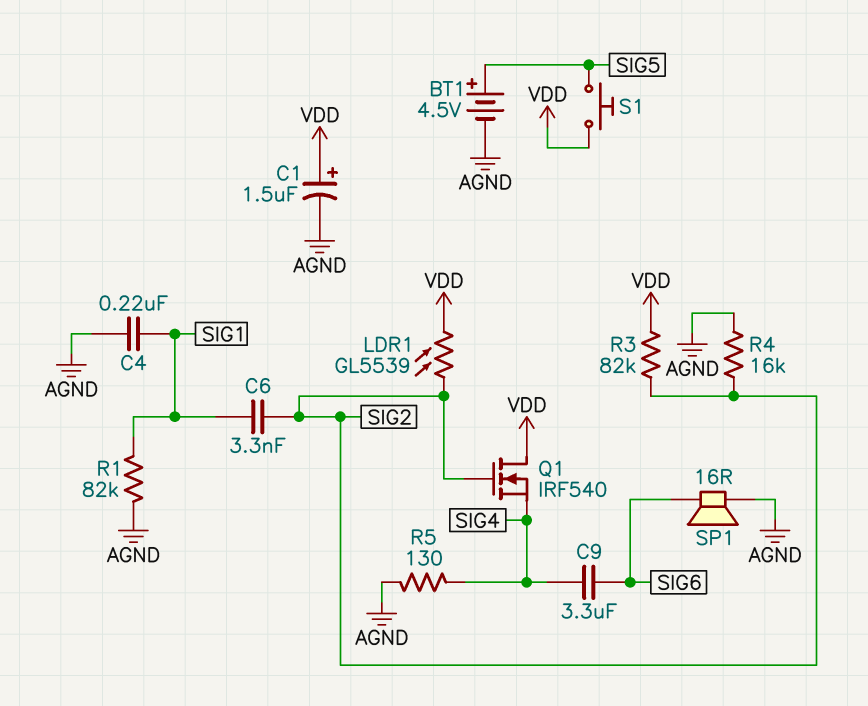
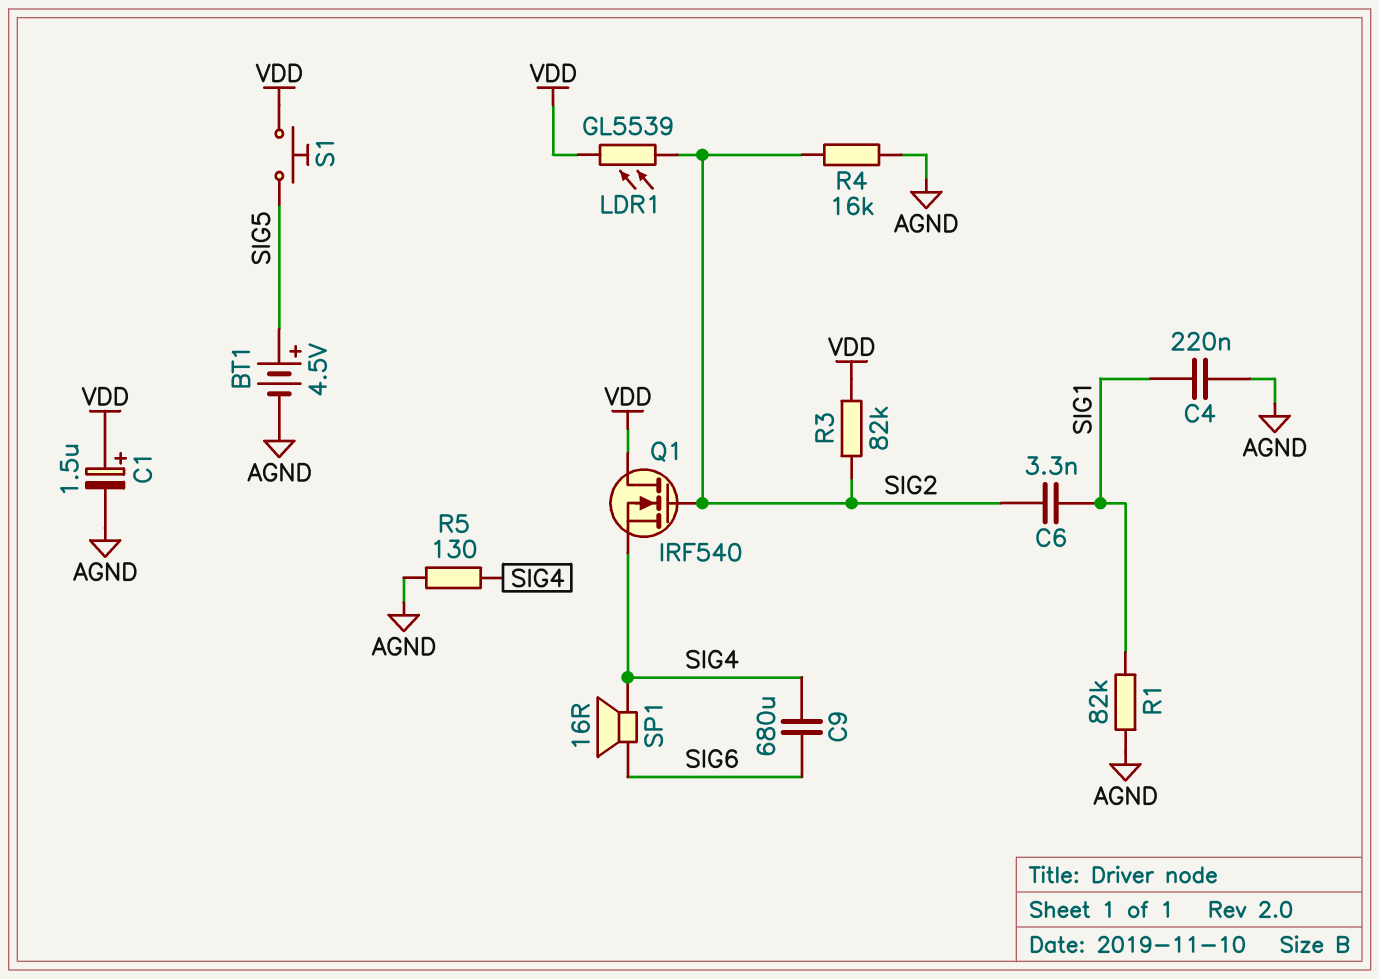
C9: 3.3uF (SIG4, SIG6) -> 680uF (SIG4, SIG6)
SP1: speaker 16R (AGND, SIG6) -> speaker 16R (SIG4, SIG6)

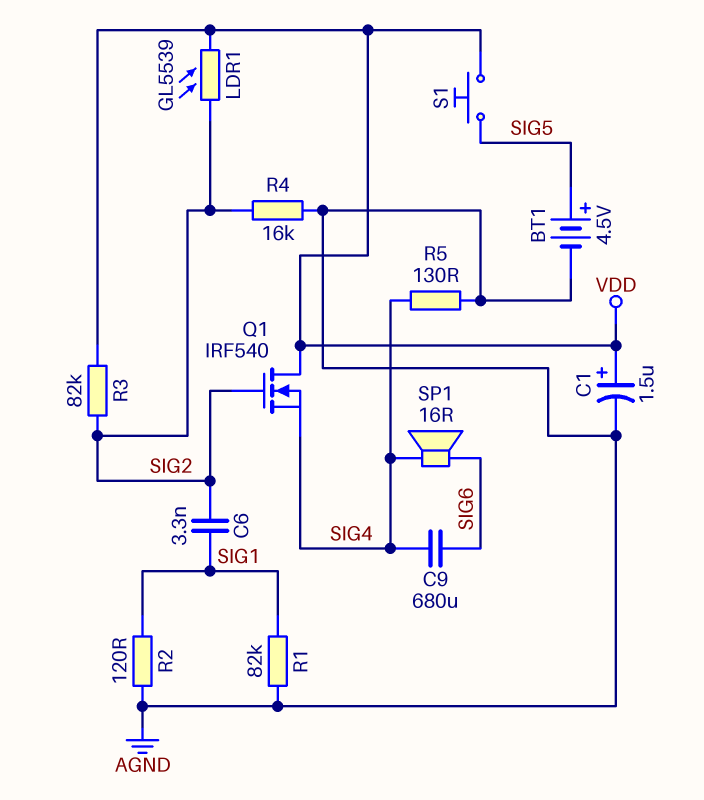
C4: 220nF (AGND, SIG1) -> none
R2: none -> 120 (AGND, SIG1)

